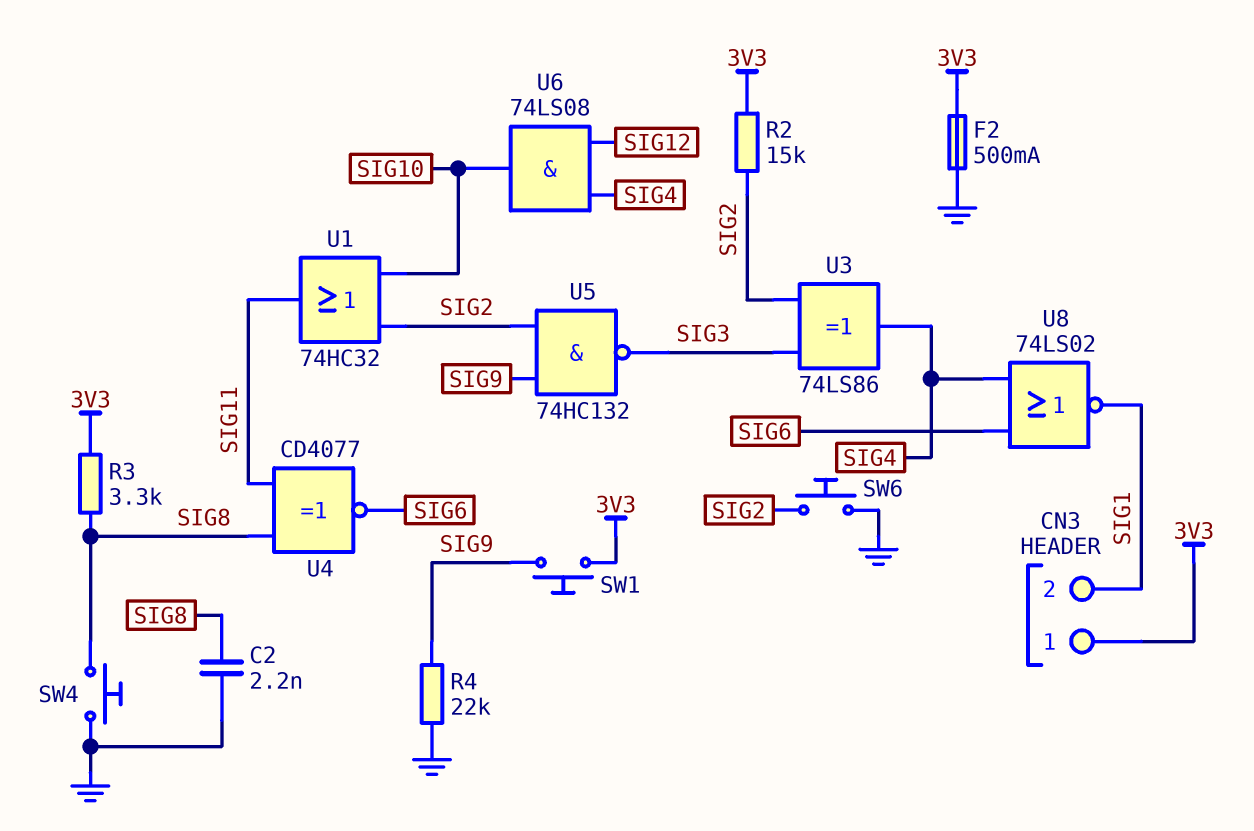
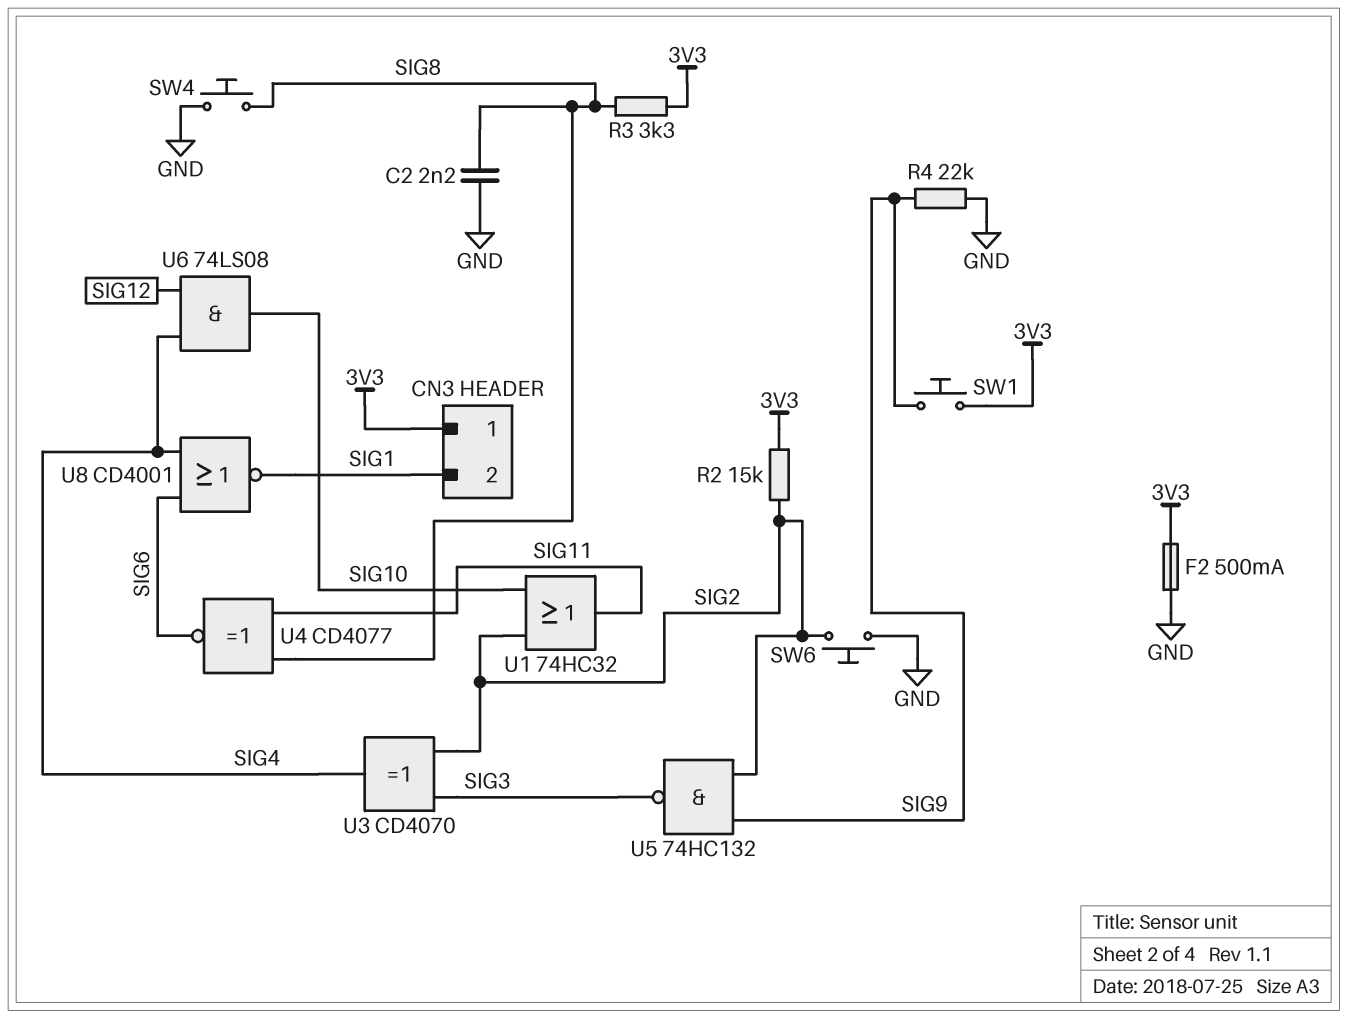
U3: XOR 74LS86 (in SIG2, in SIG3, out SIG4) -> XOR CD4070 (in SIG2, in SIG3, out SIG4)
U8: NOR 74LS02 (in SIG4, in SIG6, out SIG1) -> NOR CD4001 (in SIG4, in SIG6, out SIG1)

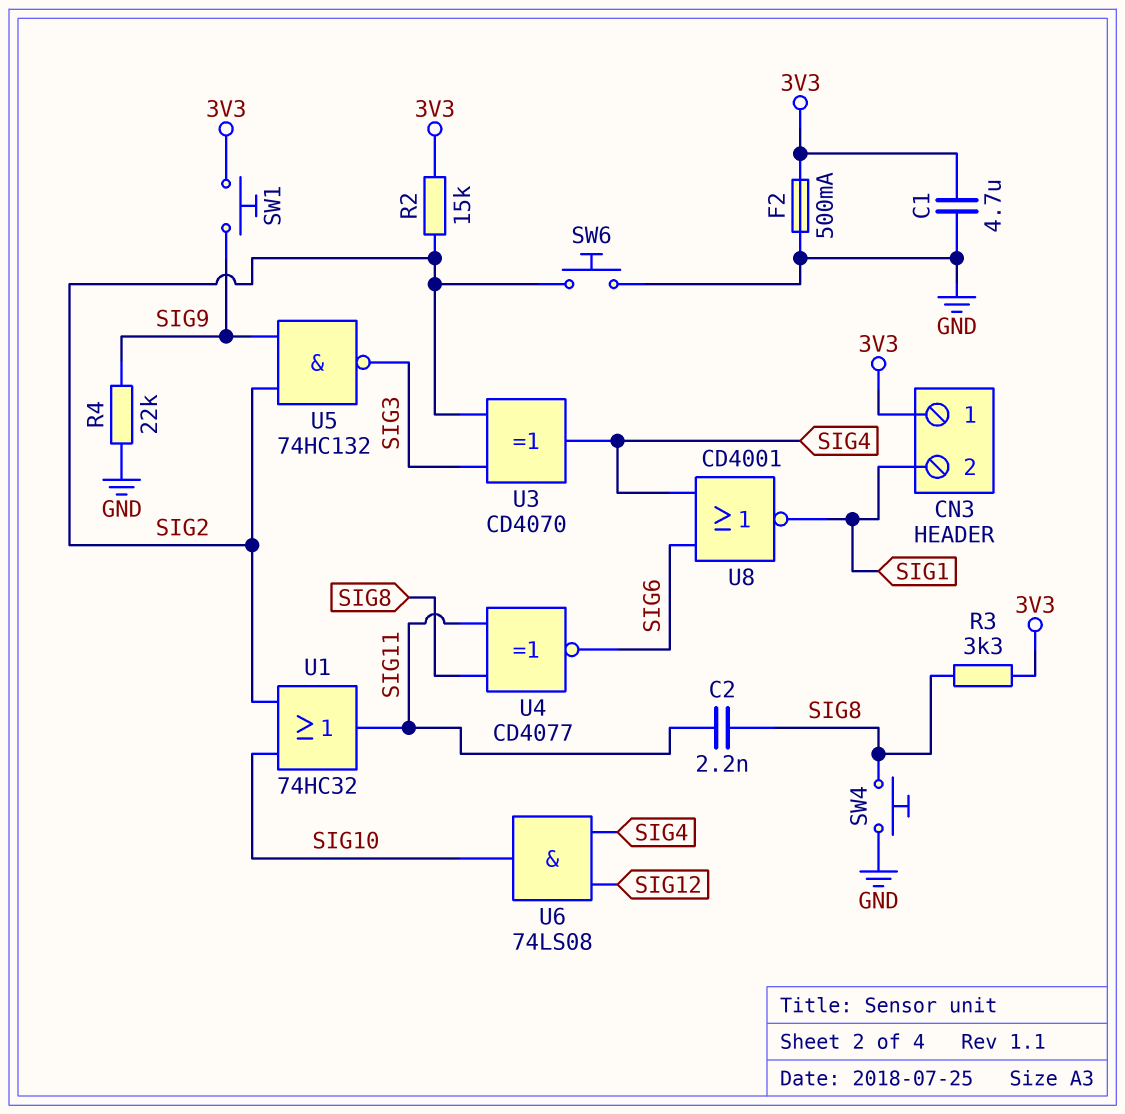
C1: none -> 4.7uF (3V3, GND)
C2: 2.2nF (GND, SIG8) -> 2.2nF (SIG8, SIG11)

